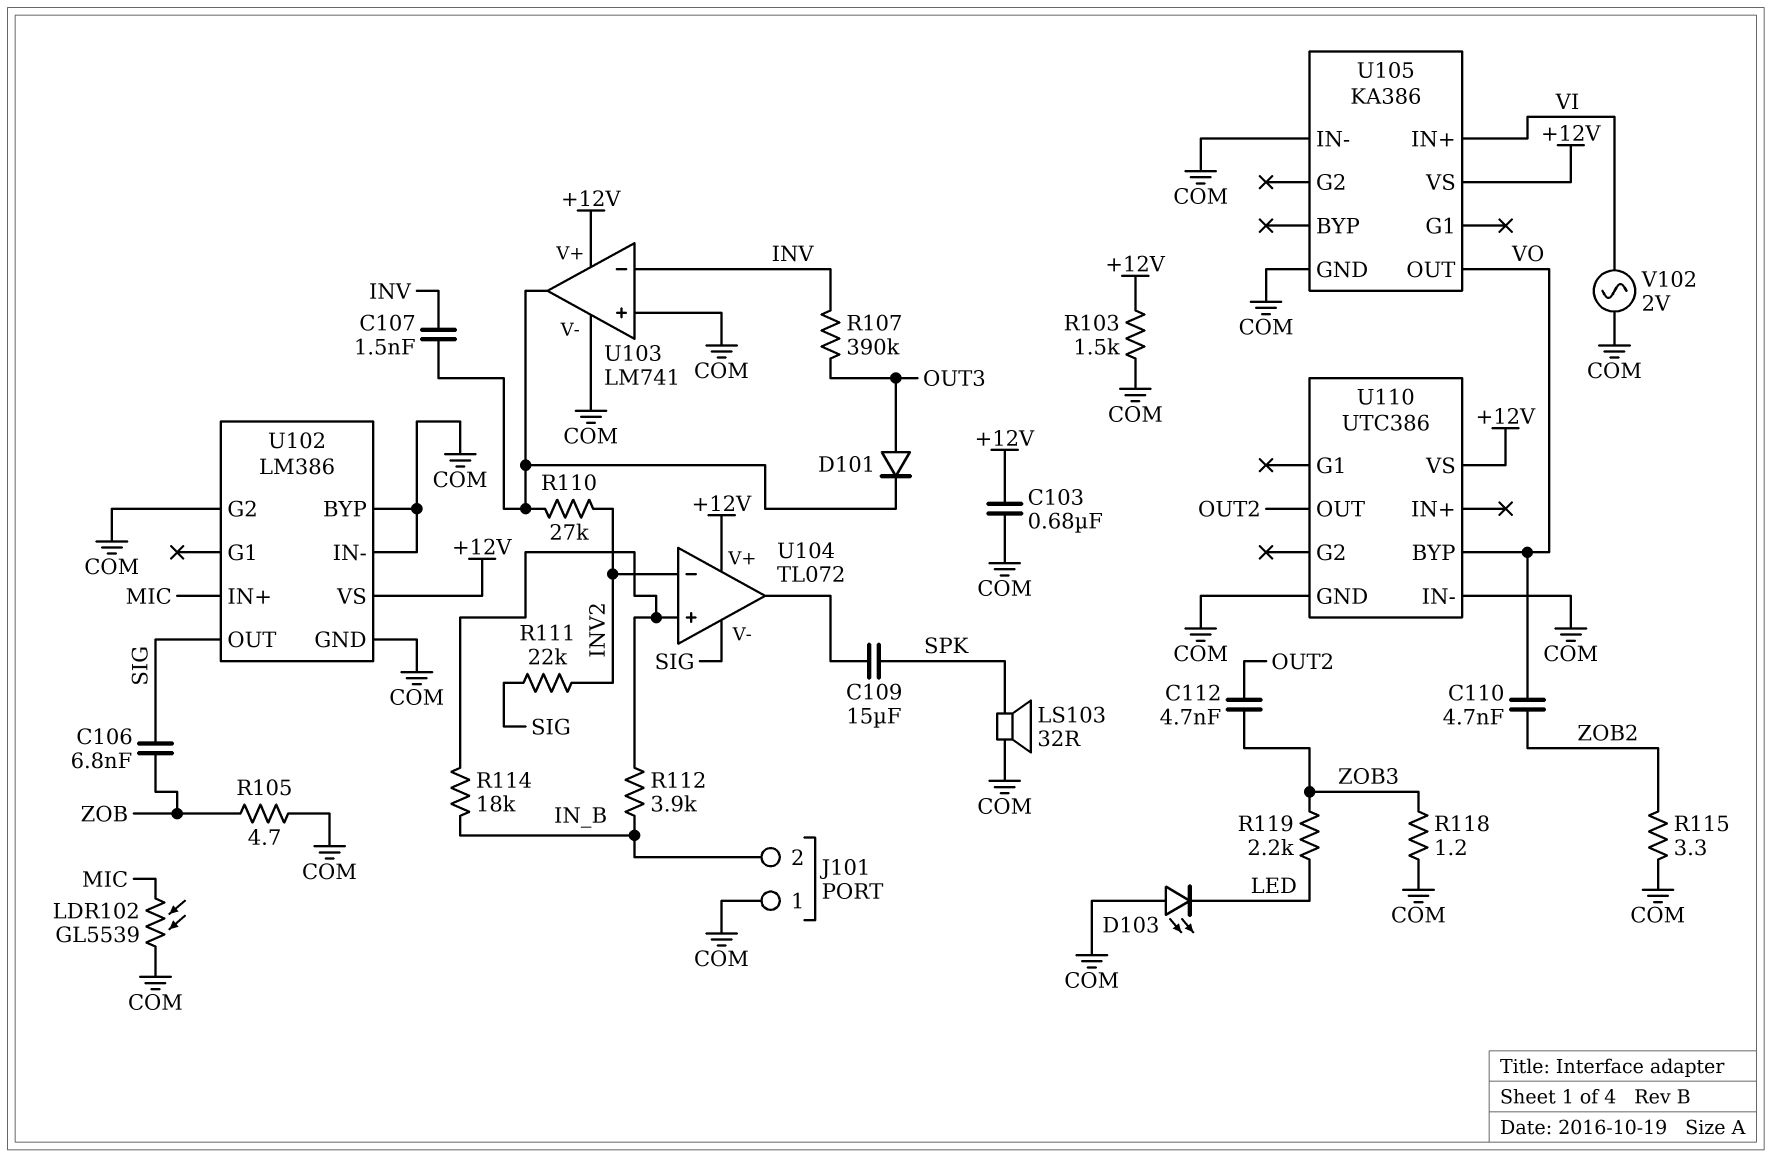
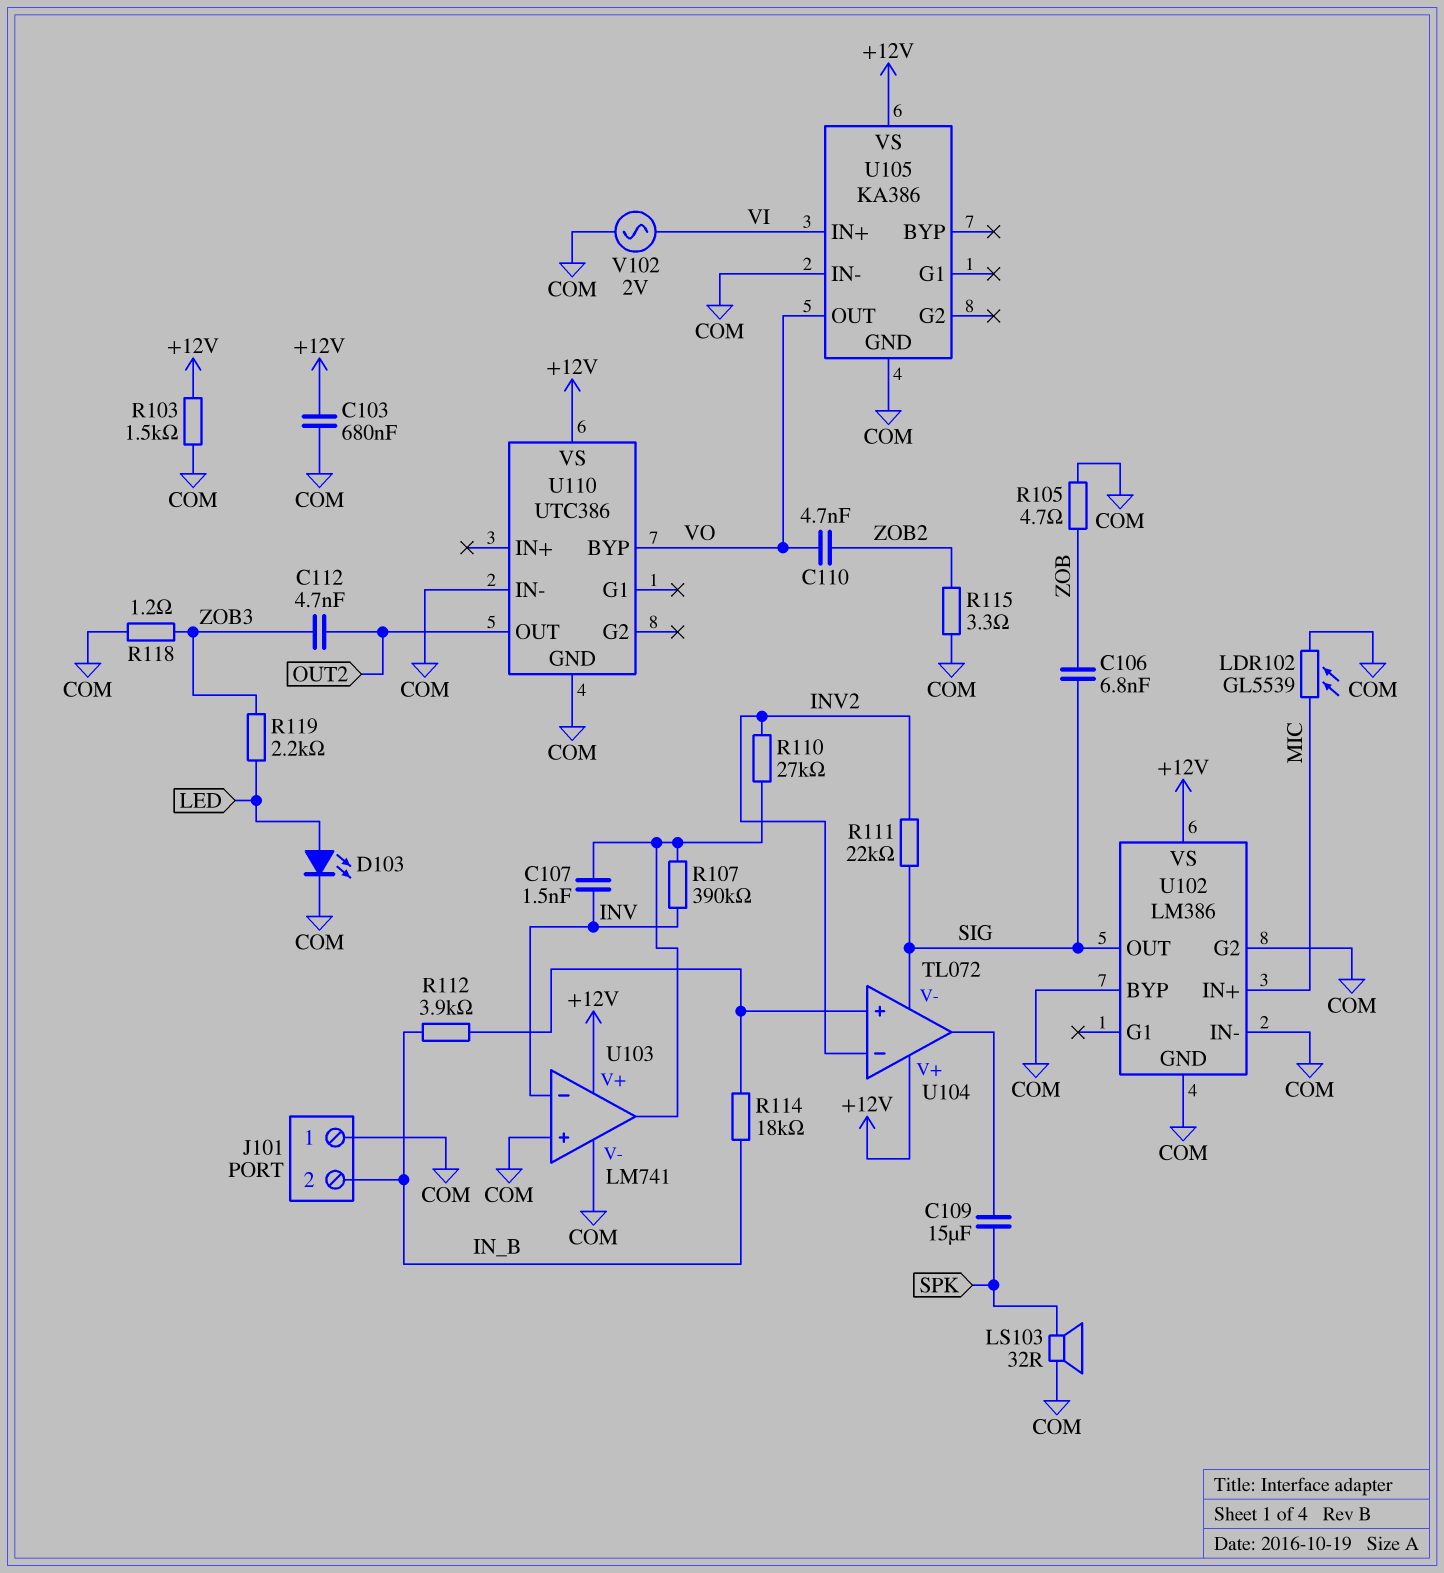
D101: diode (A OUT3, K U103/out) -> none
D103: LED (A COM, K LED) -> LED (A LED, K COM)
R107: 390k (INV, OUT3) -> 390k (INV, U103/out)

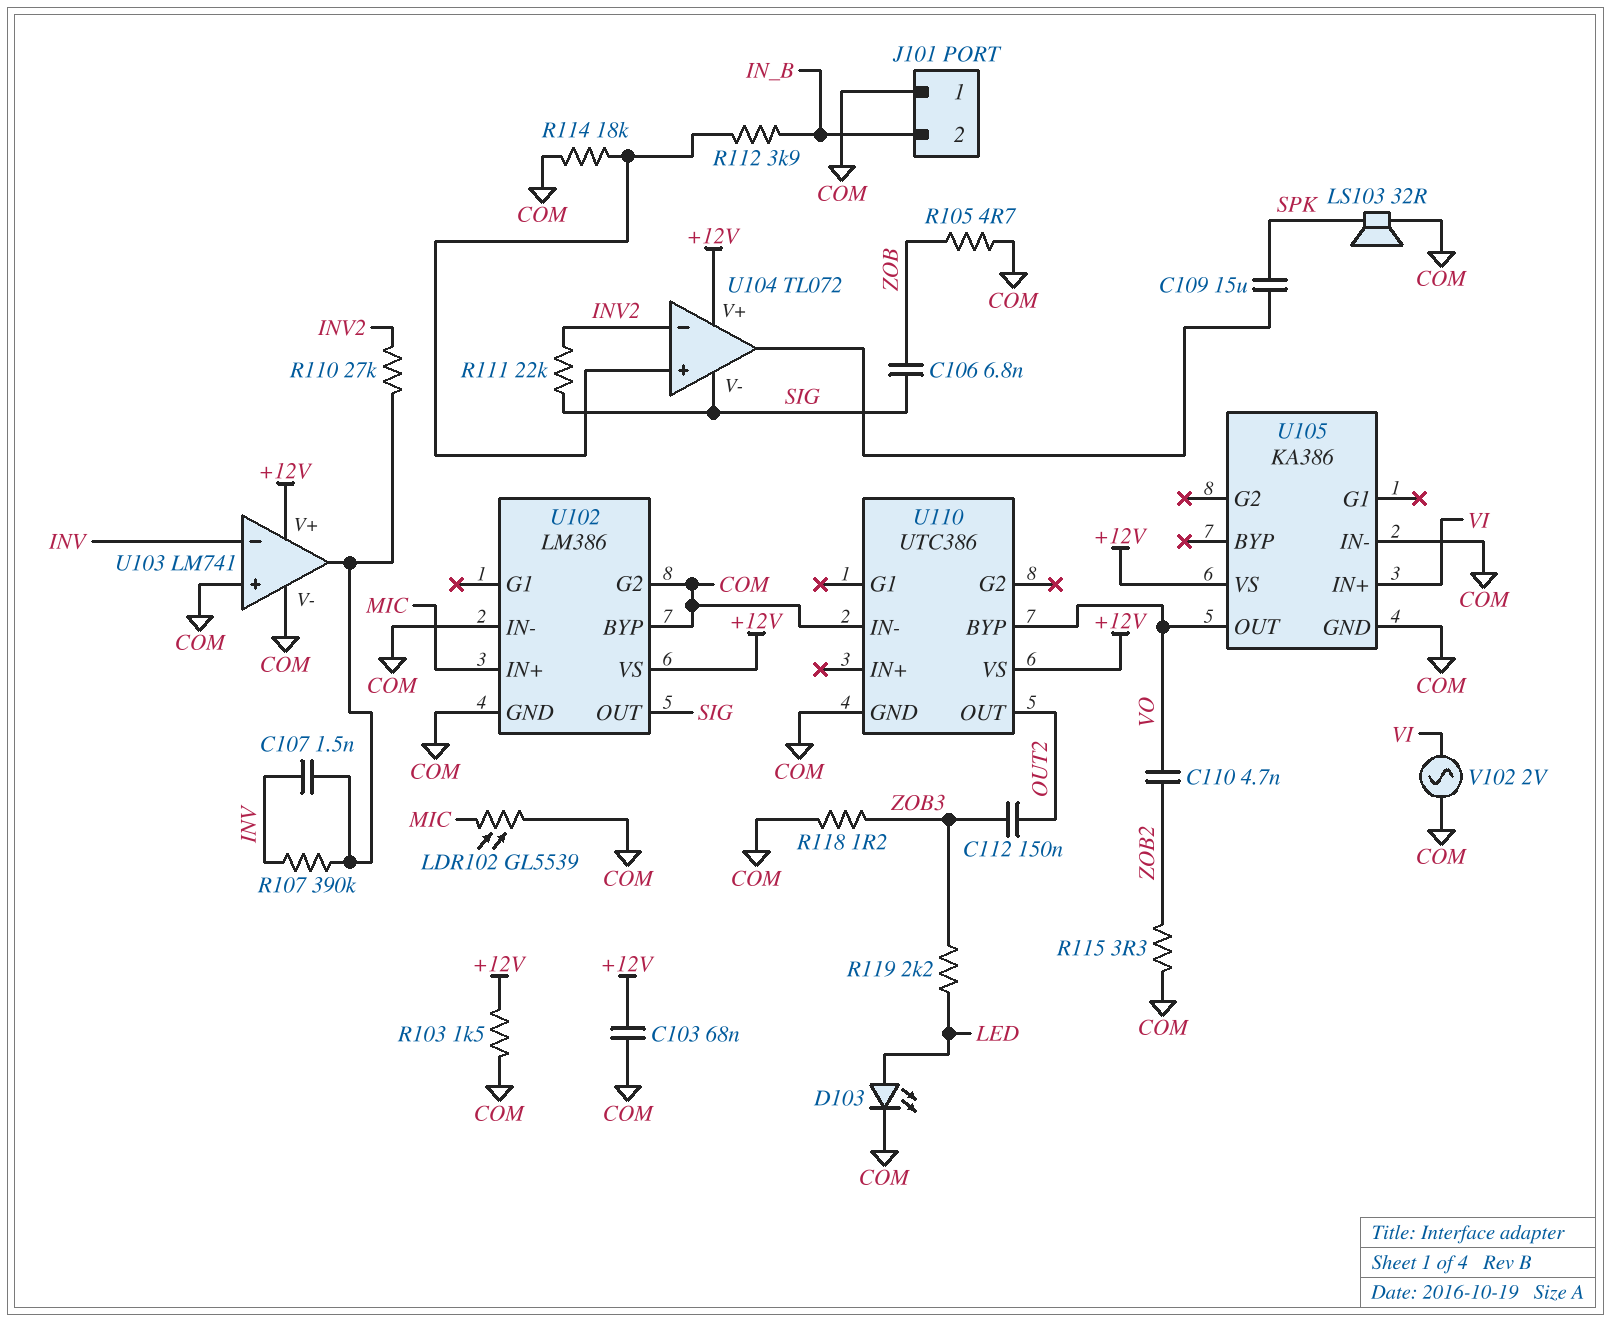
C103: 680nF (+12V, COM) -> 68nF (+12V, COM)
C112: 4.7nF (OUT2, ZOB3) -> 150nF (OUT2, ZOB3)
R114: 18k (IN_B, U104/in+) -> 18k (COM, U104/in+)

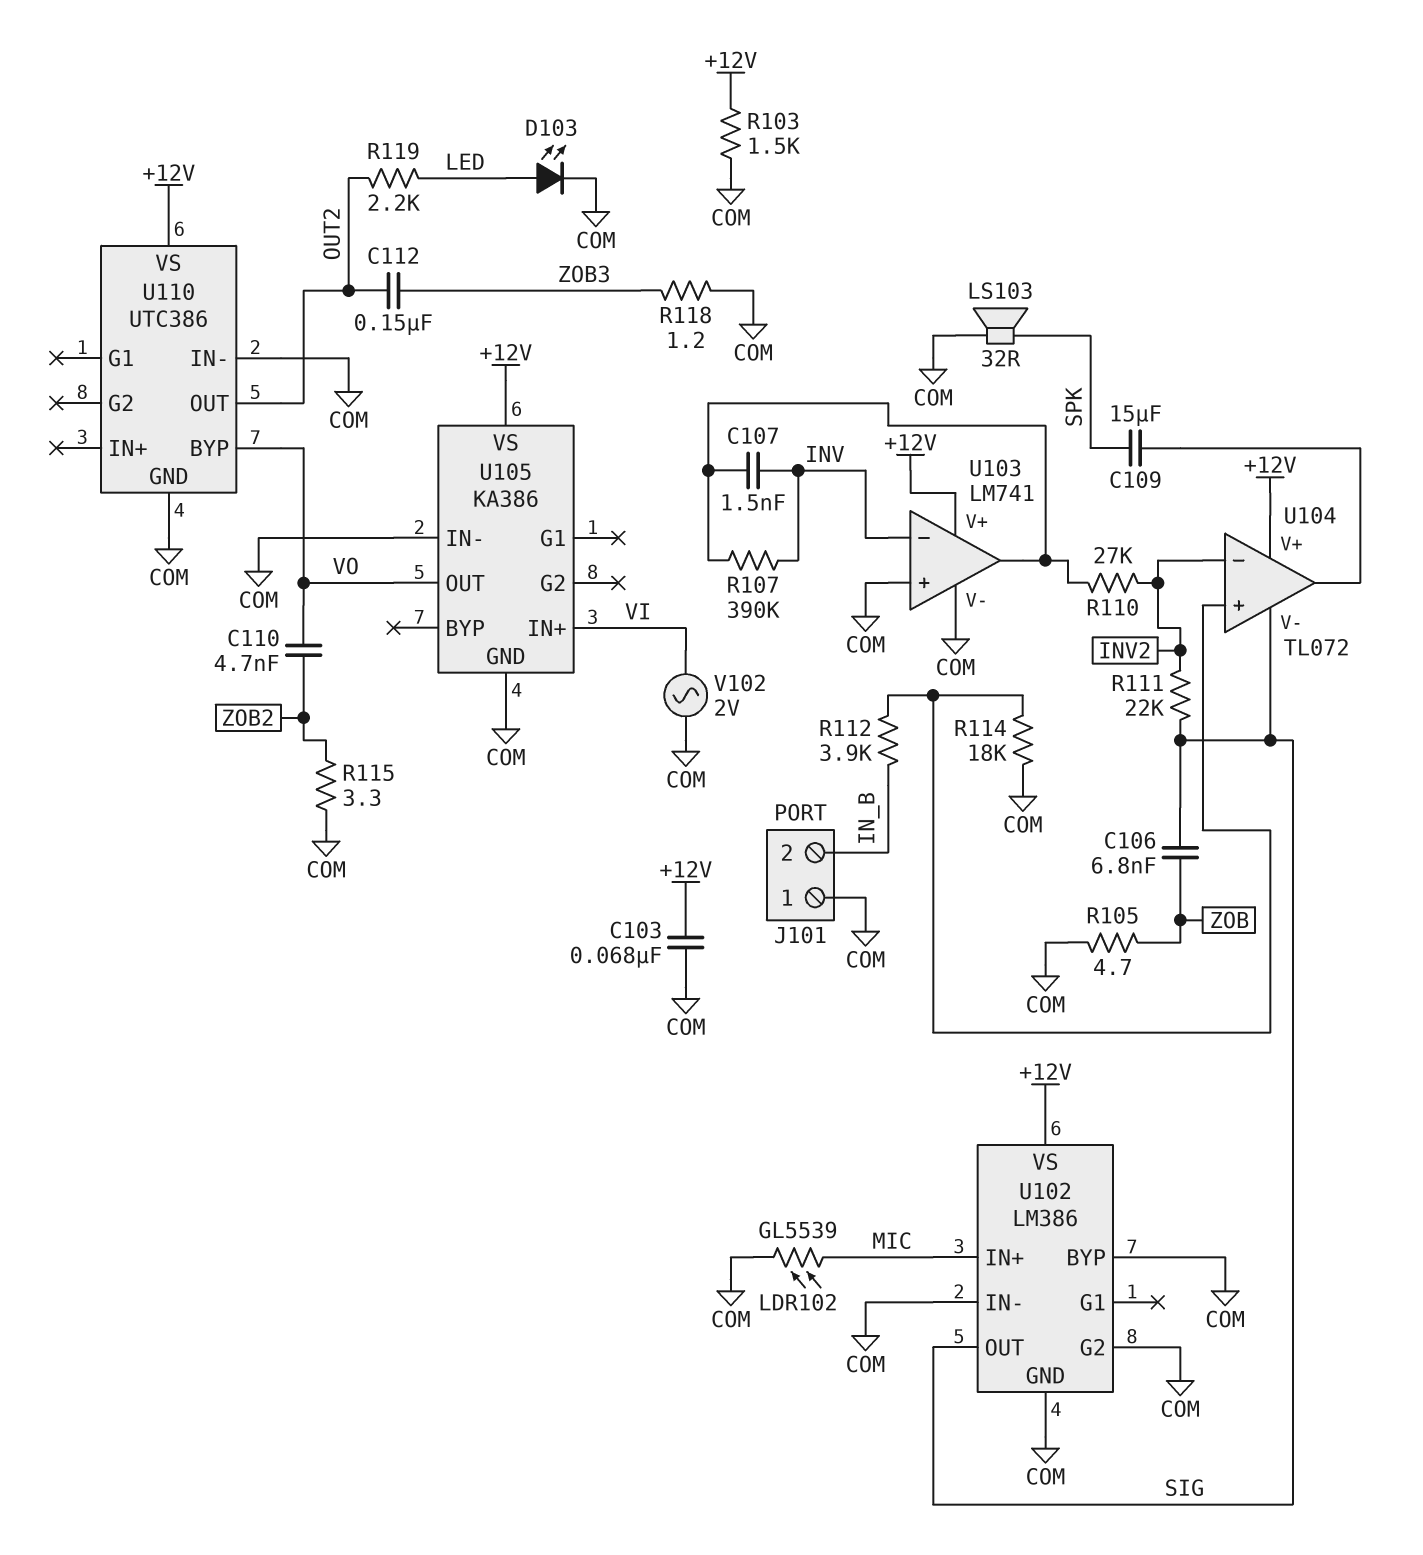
R119: 2.2k (LED, ZOB3) -> 2.2k (LED, OUT2)

